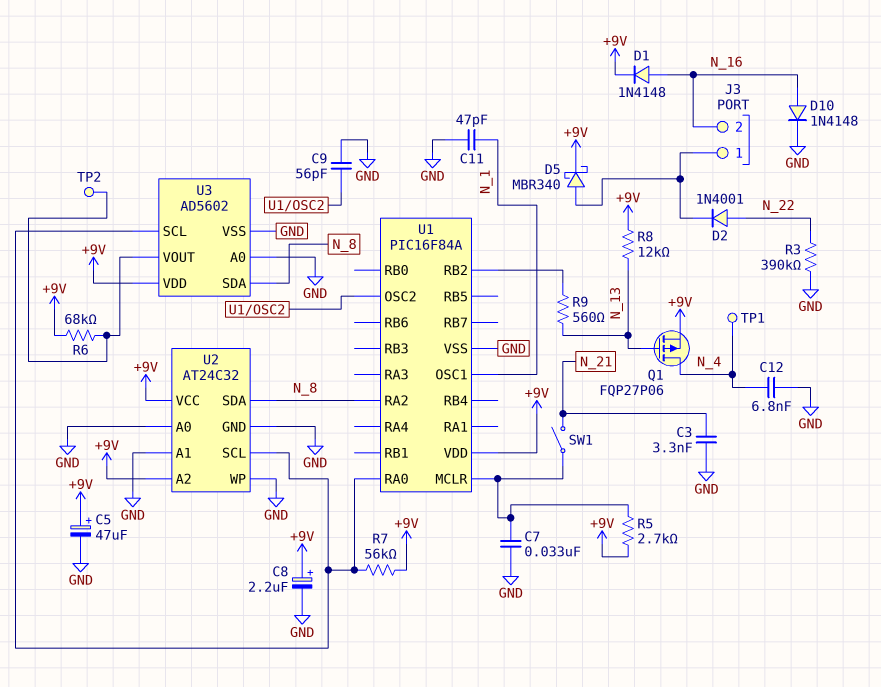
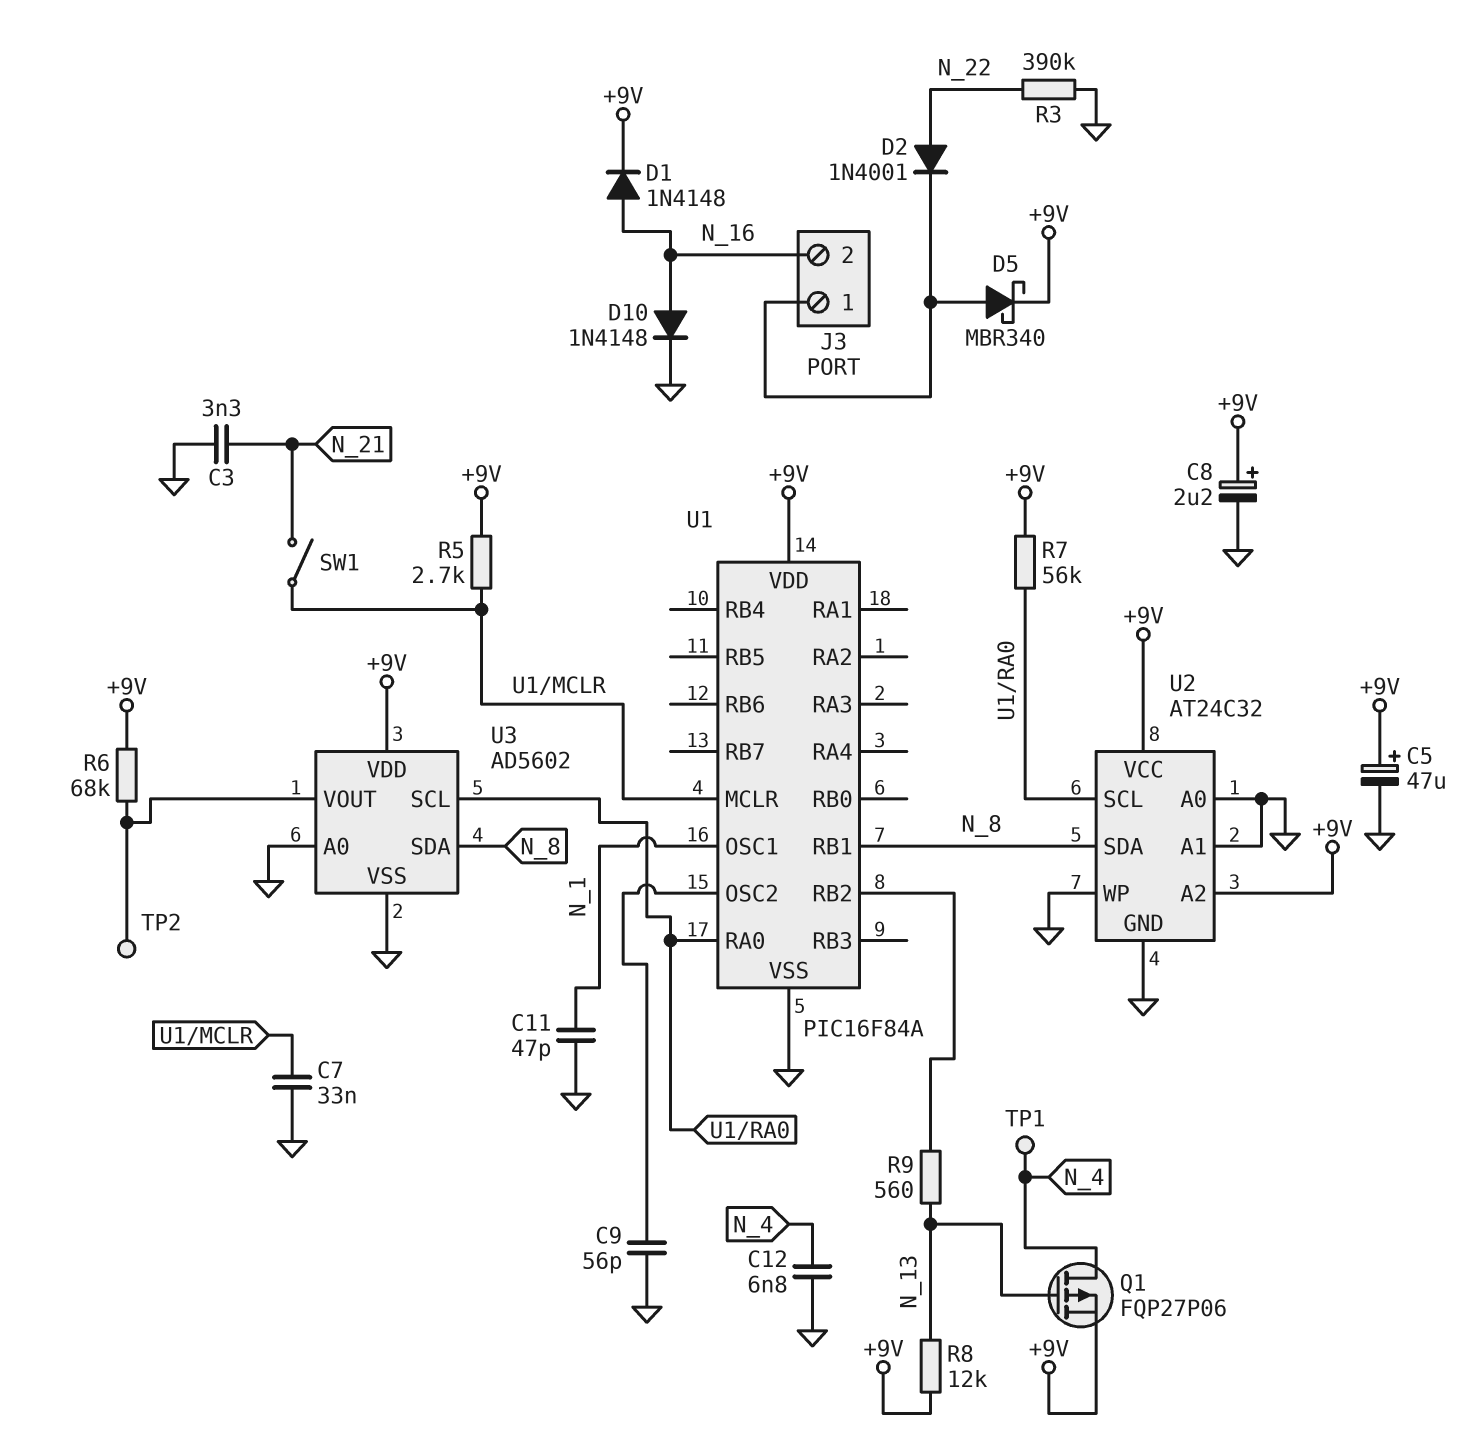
U1 pin RA2: N_8 -> none
U1 pin RB1: none -> N_8

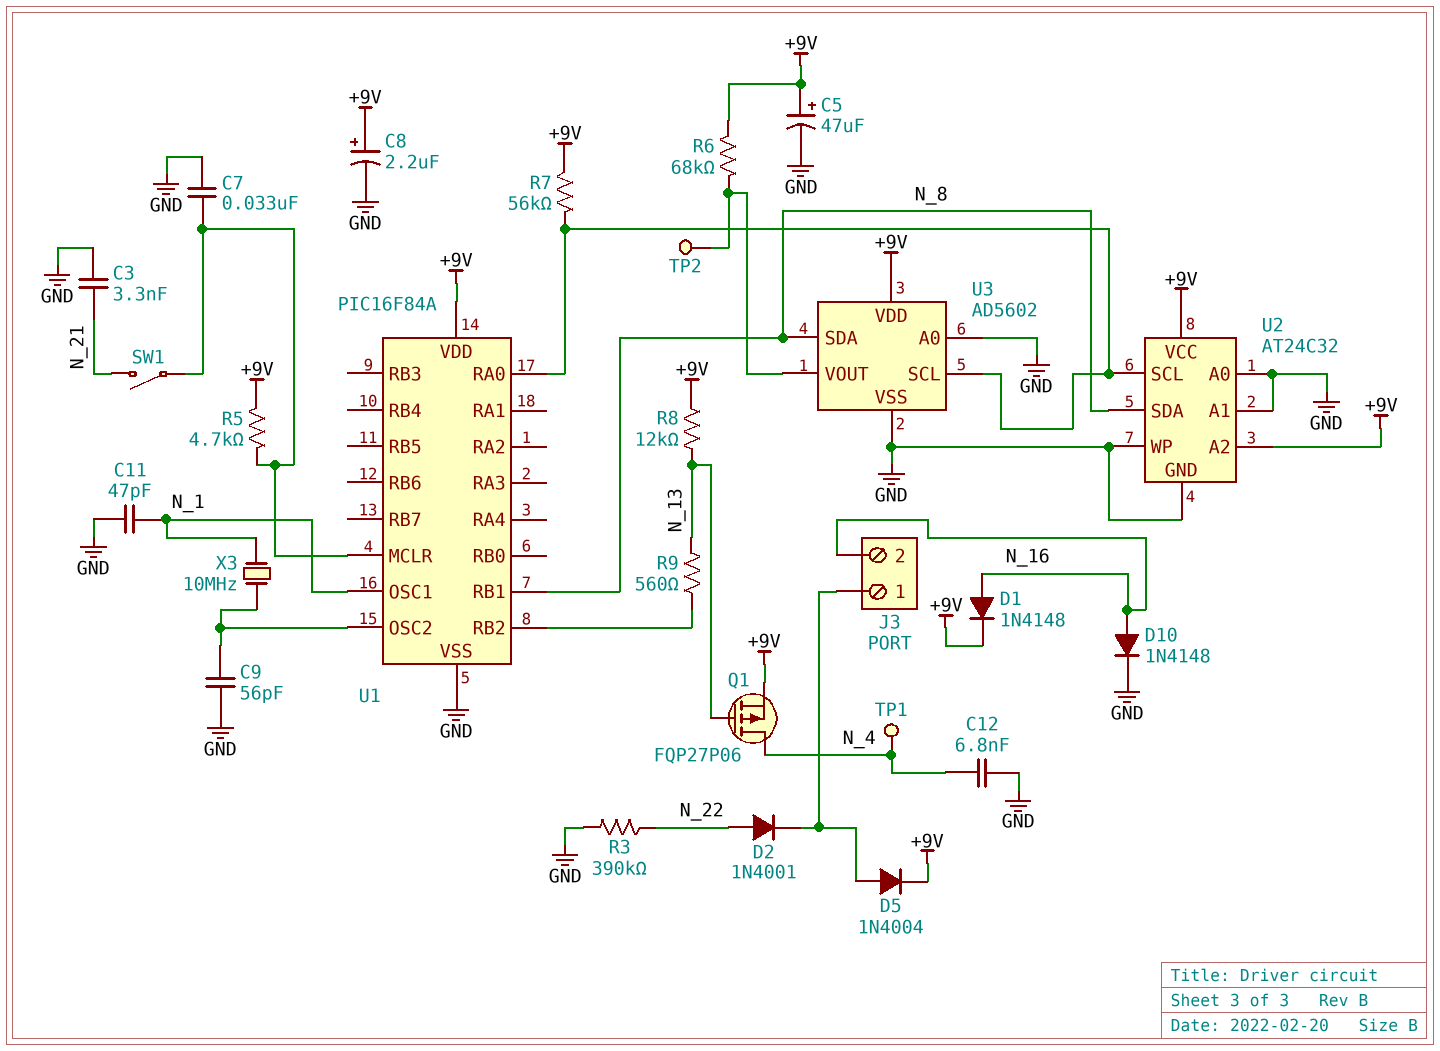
D5: schottky MBR340 (A J3/1, K +9V) -> diode 1N4004 (A J3/1, K +9V)
R5: 2.7k (+9V, U1/MCLR) -> 4.7k (+9V, U1/MCLR)
X3: none -> 10MHz (N_1, U1/OSC2)

